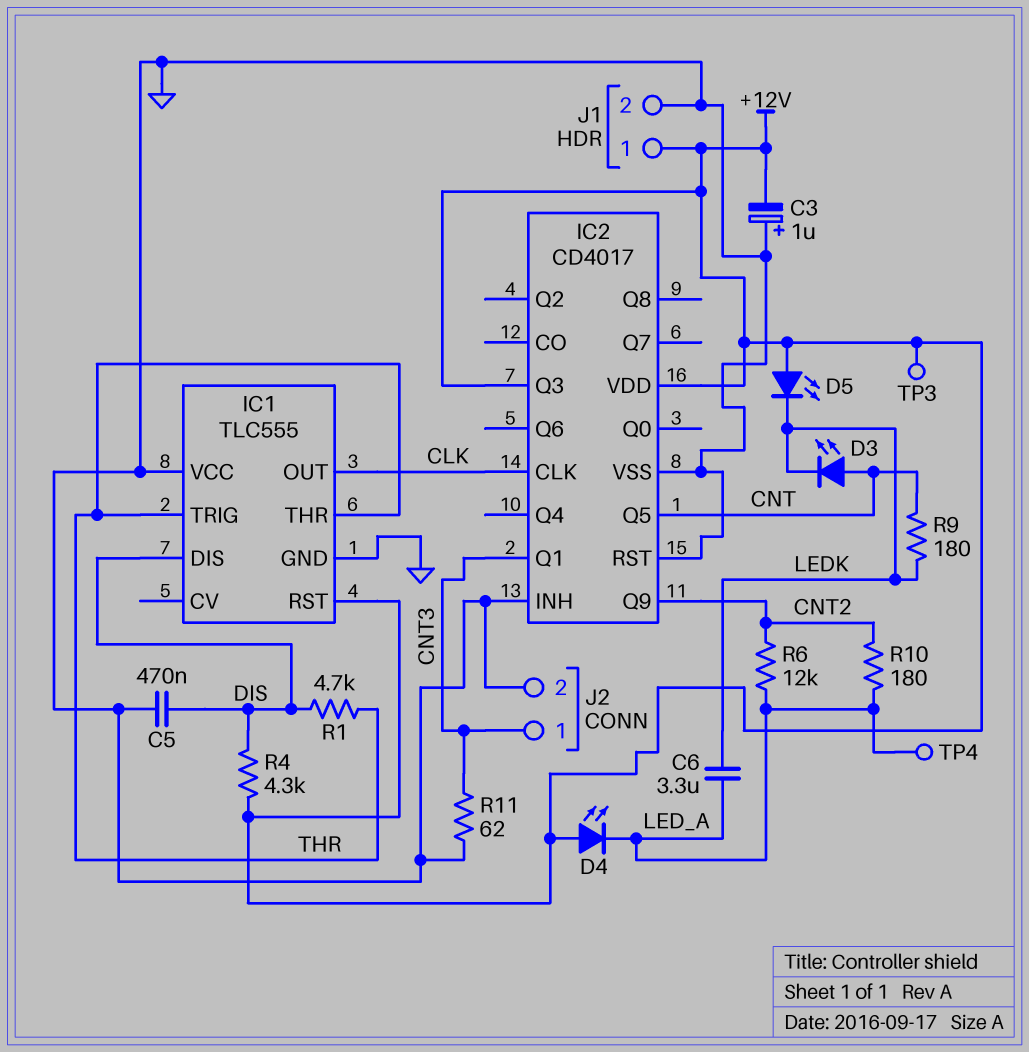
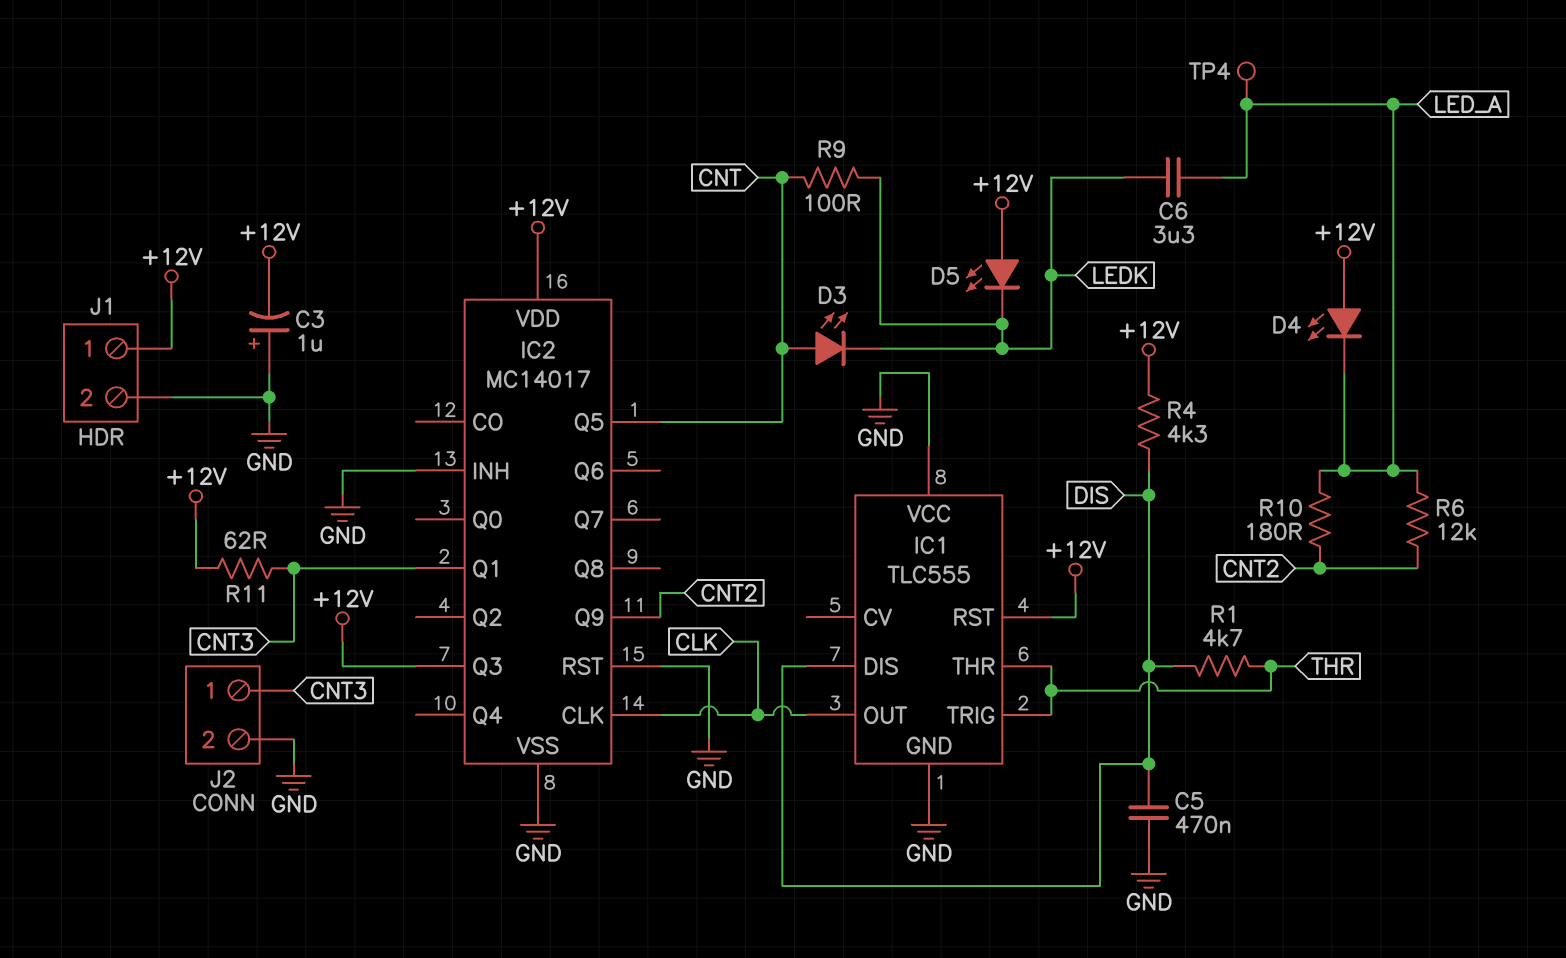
IC2: CD4017 -> MC14017
R9: 180 (CNT, LEDK) -> 100 (CNT, LEDK)
R11: 62 (CNT3, GND) -> 62 (+12V, CNT3)
TP3: test point (+12V) -> none

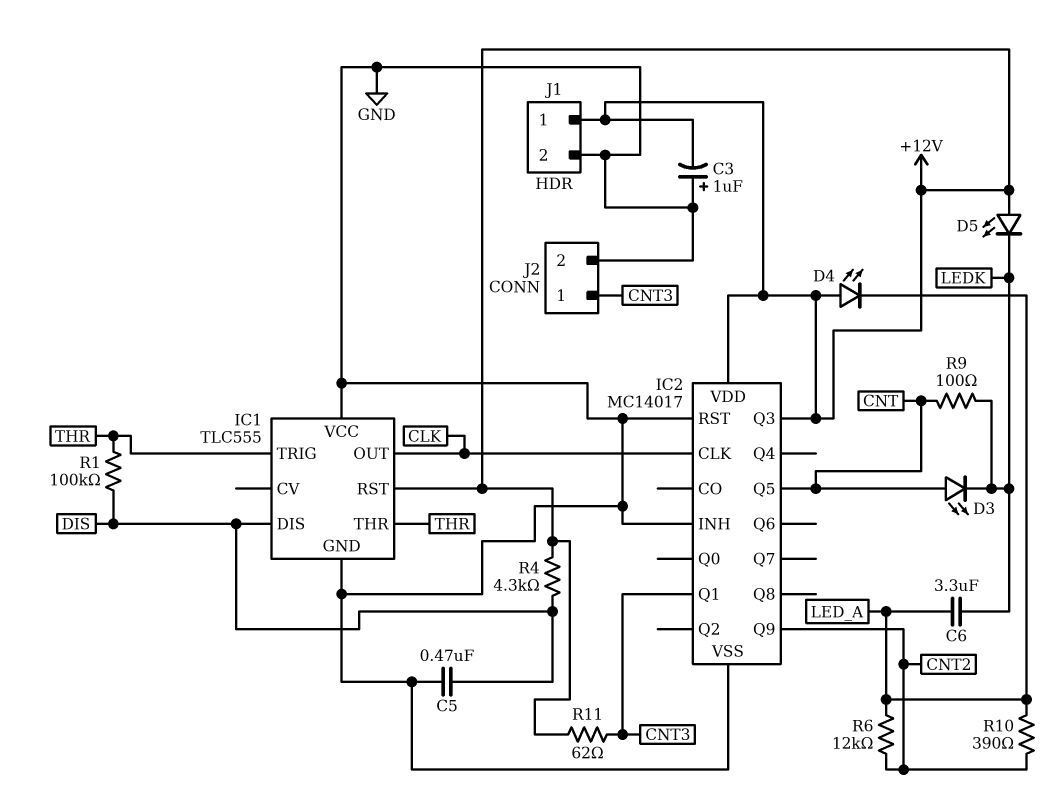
R1: 4.7k (DIS, THR) -> 100k (DIS, THR)
R10: 180 (CNT2, LED_A) -> 390 (CNT2, LED_A)
TP4: test point (LED_A) -> none

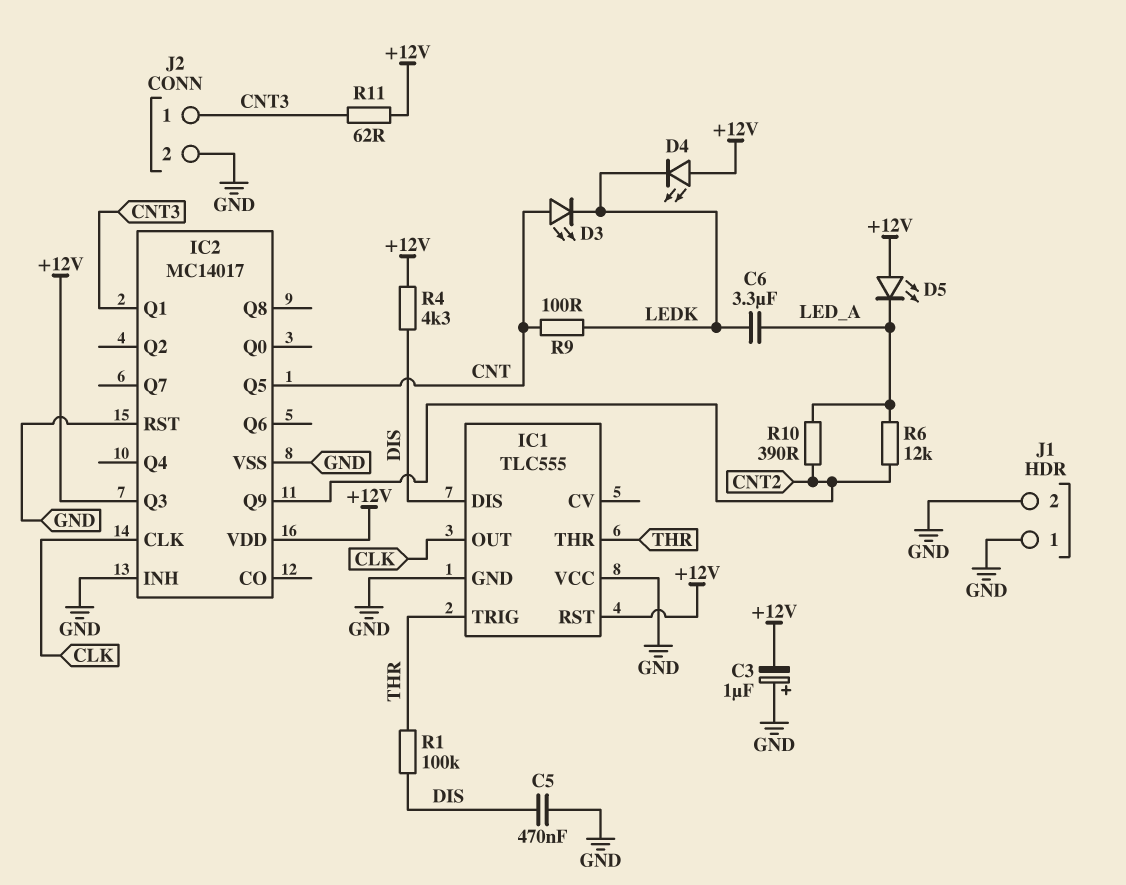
D4: LED (A +12V, K LED_A) -> LED (A +12V, K LEDK)
D5: LED (A +12V, K LEDK) -> LED (A +12V, K LED_A)
J1 pin 1: +12V -> GND

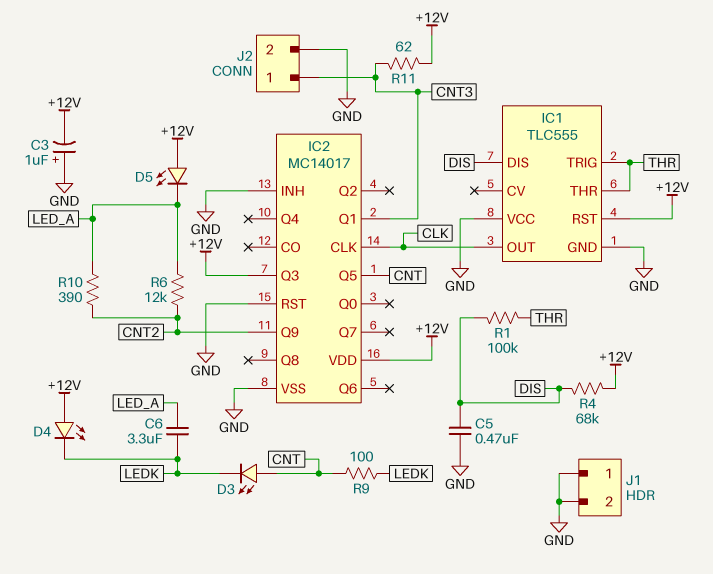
R4: 4.3k (+12V, DIS) -> 68k (+12V, DIS)

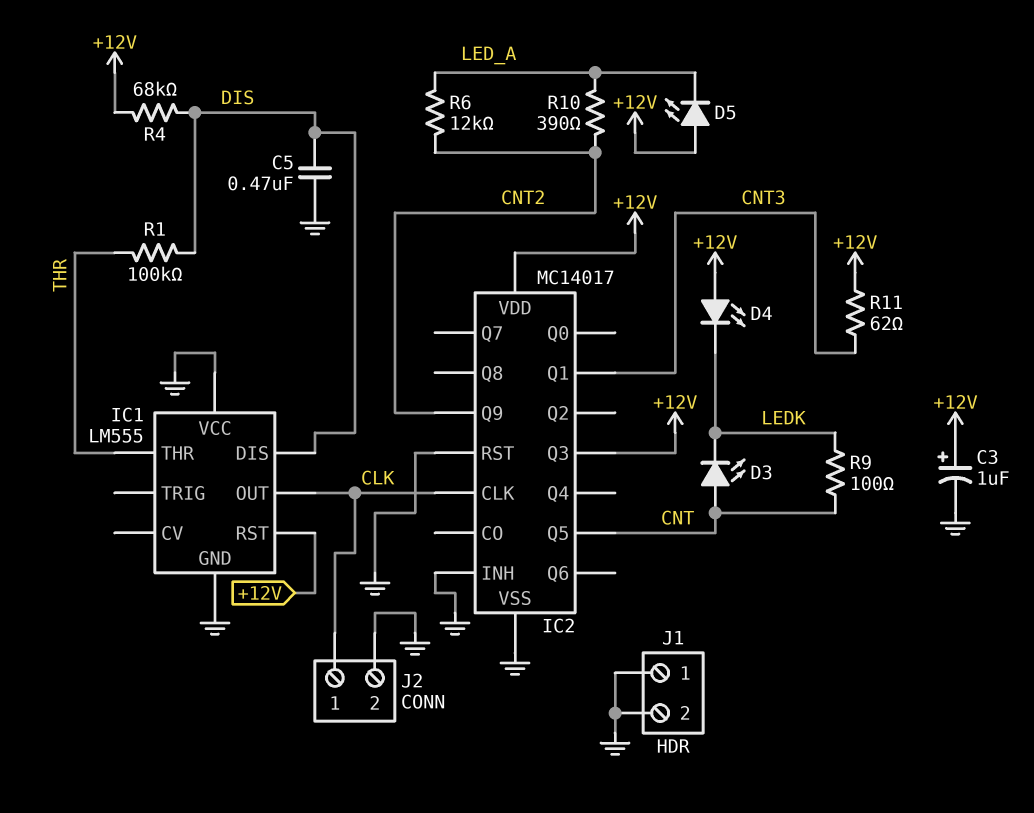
C3: 1uF (plus GND, minus +12V) -> 1uF (plus +12V, minus GND)
C6: 3.3uF (LEDK, LED_A) -> none
IC1: TLC555 -> LM555
IC1 pin TRIG: THR -> none
J2 pin 1: CNT3 -> CLK

